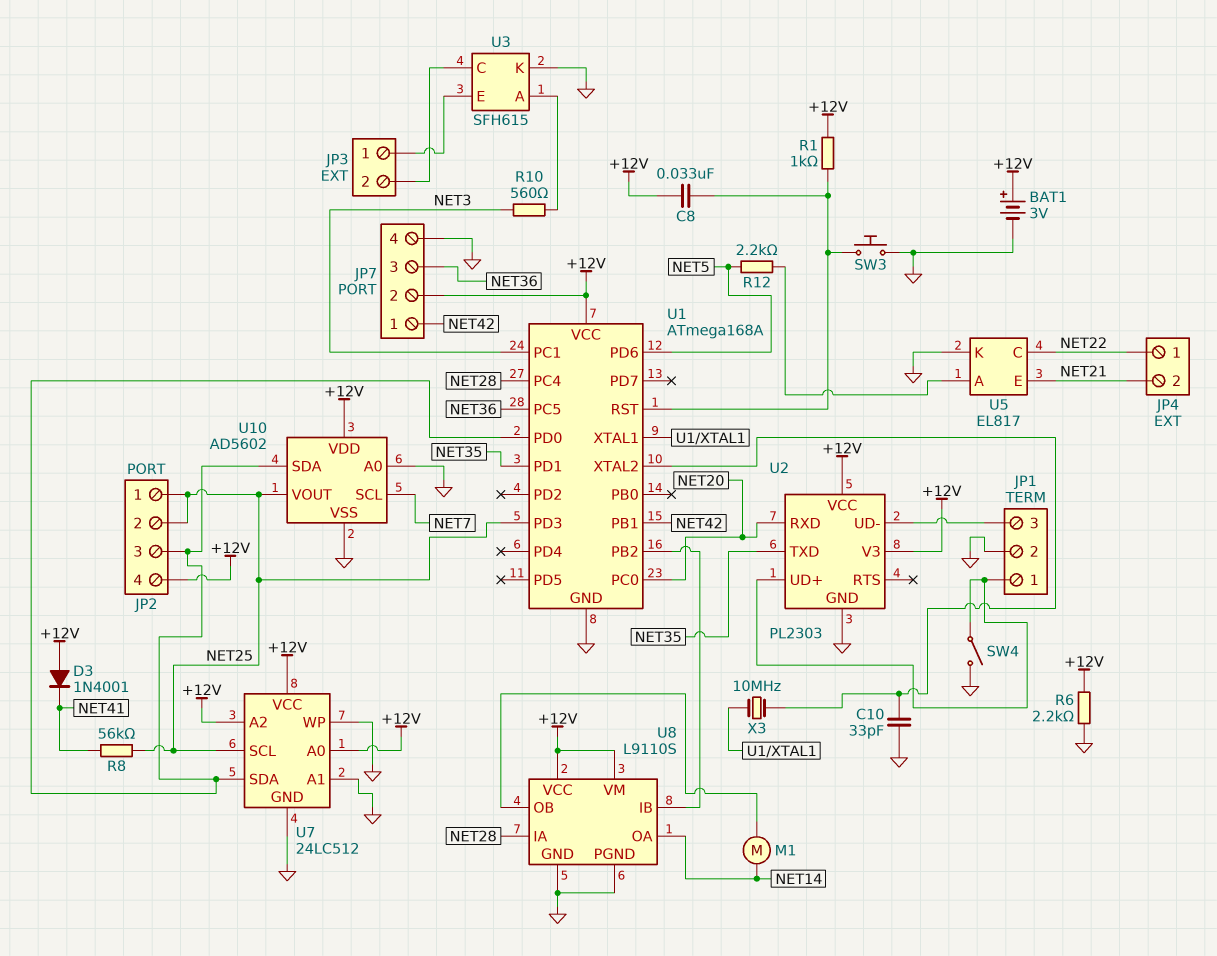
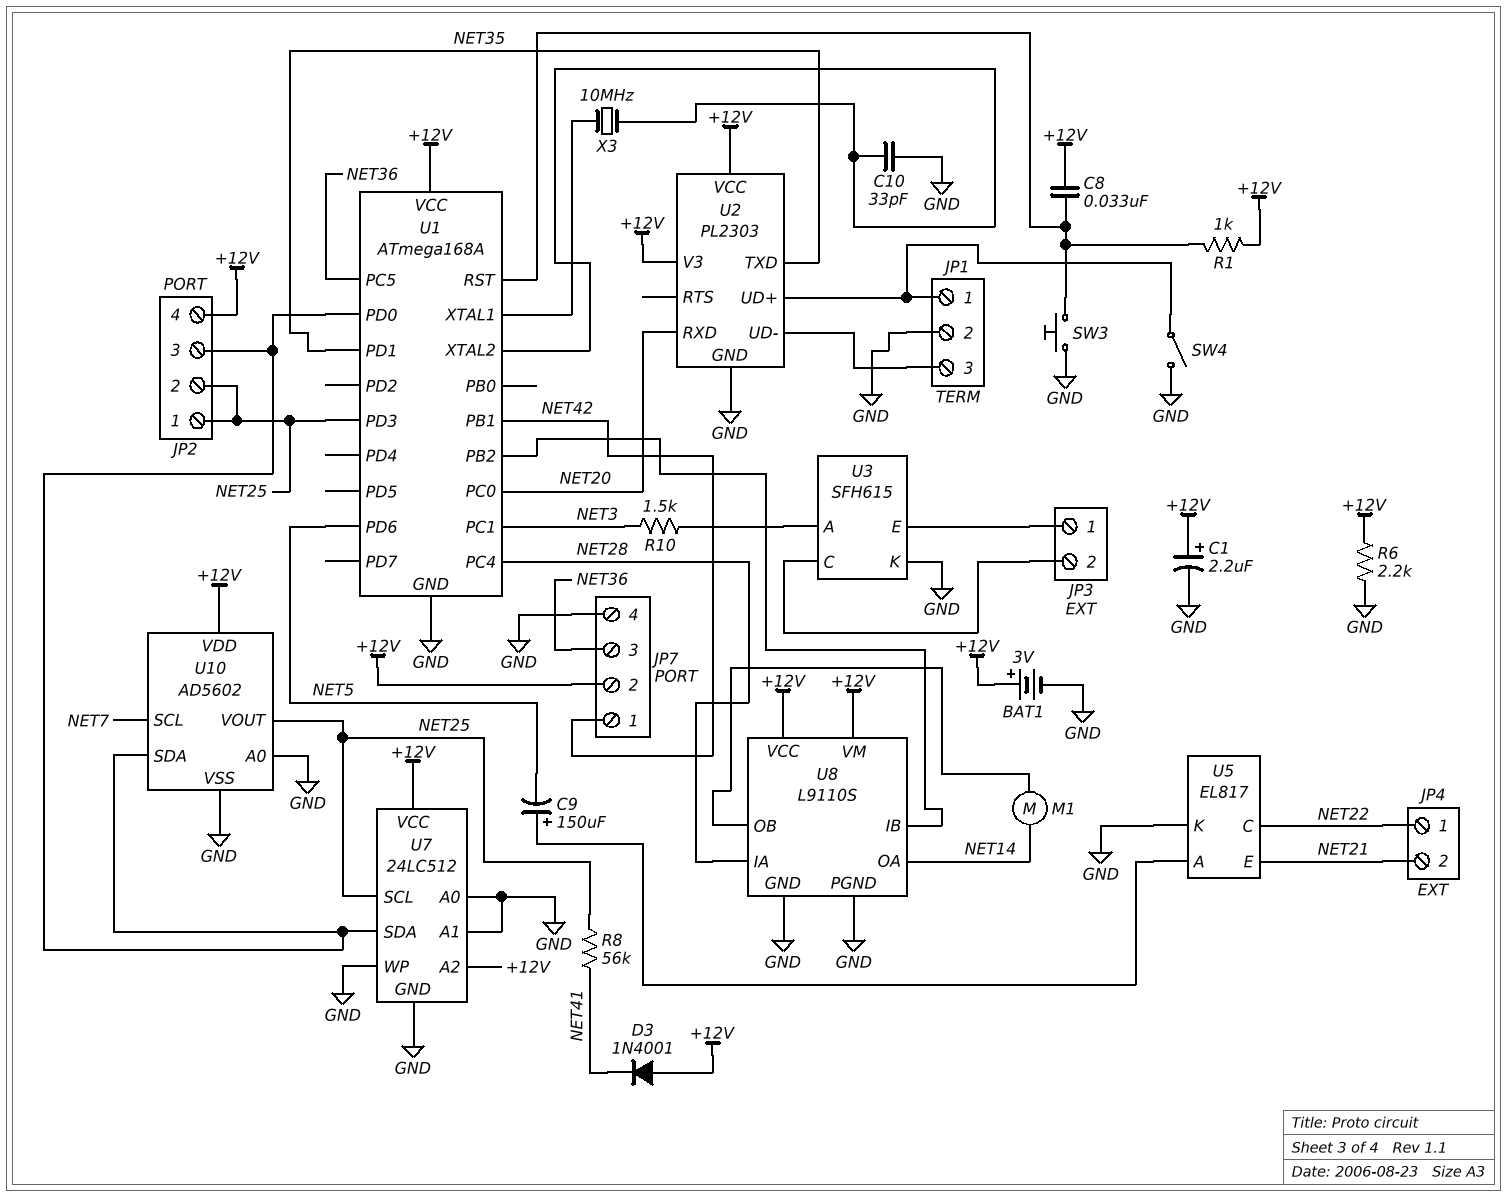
C1: none -> 2.2uF (plus +12V, minus GND)
C9: none -> 150uF (plus U5/A, minus NET5)
R10: 560 (NET3, U3/A) -> 1.5k (NET3, U3/A)
R12: 2.2k (NET5, U5/A) -> none
U7 pin A0: +12V -> GND

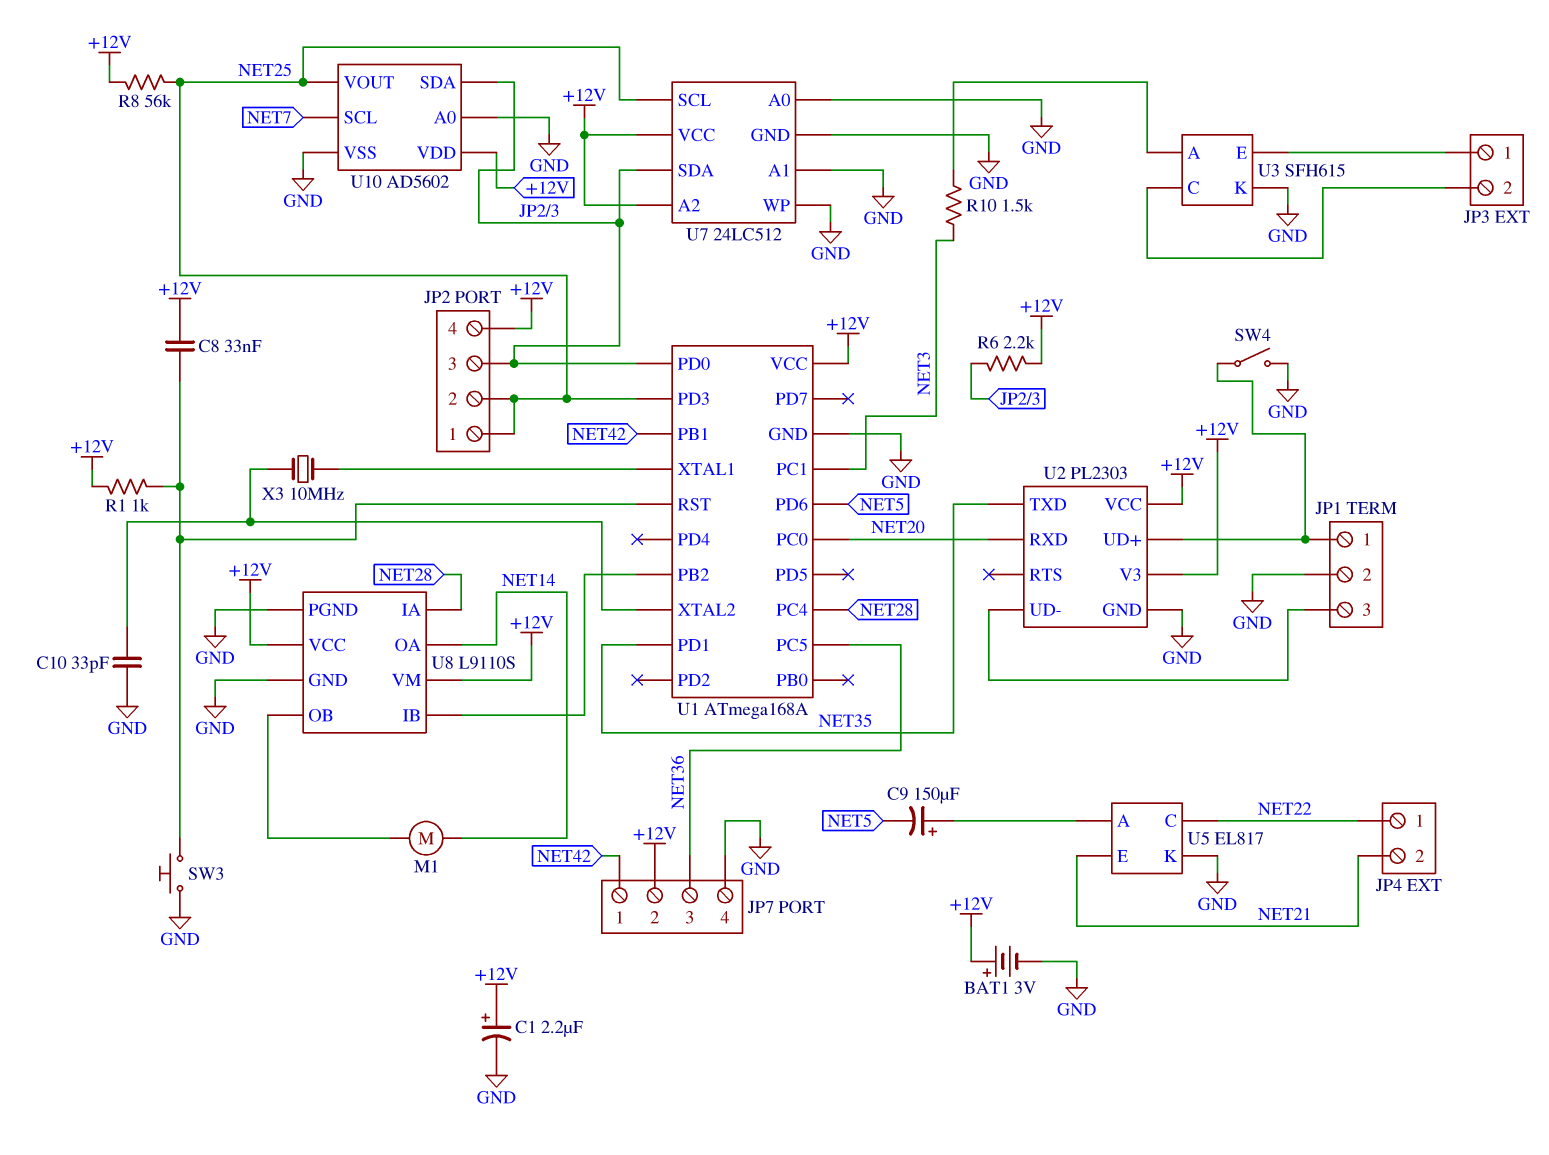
D3: diode 1N4001 (A +12V, K NET41) -> none
R6: 2.2k (+12V, GND) -> 2.2k (+12V, JP2/3)
R8: 56k (NET25, NET41) -> 56k (+12V, NET25)

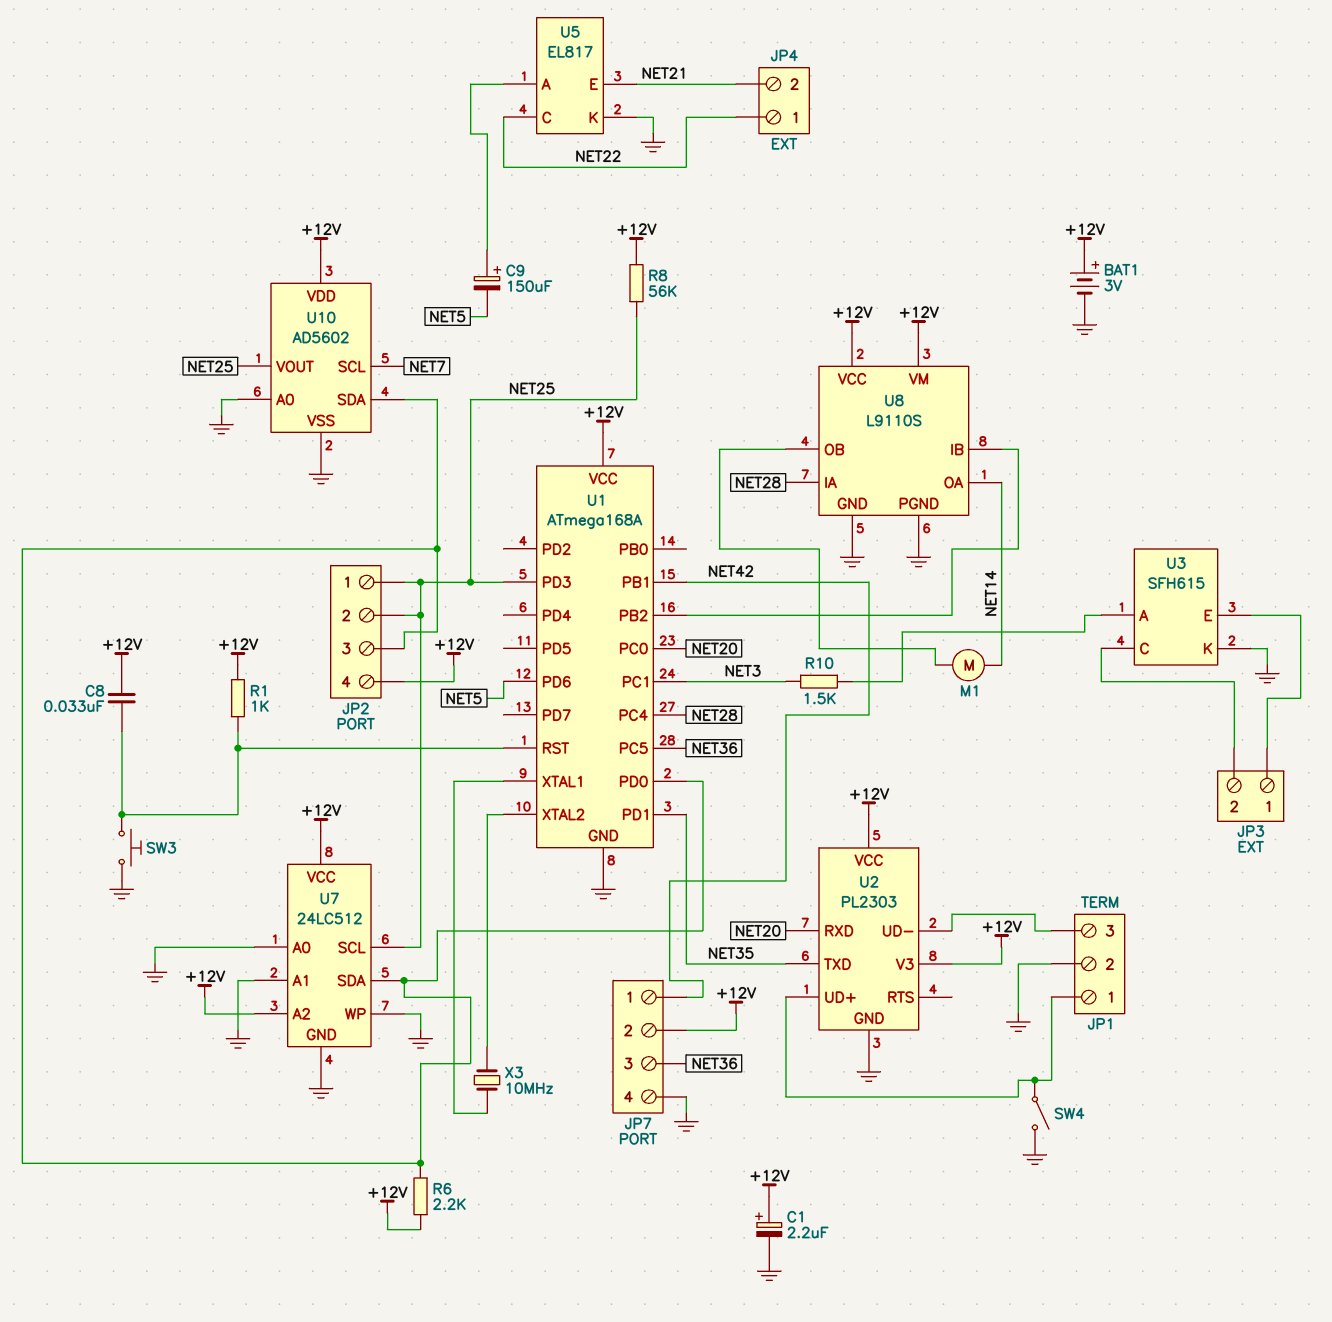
C10: 33pF (GND, U1/XTAL2) -> none

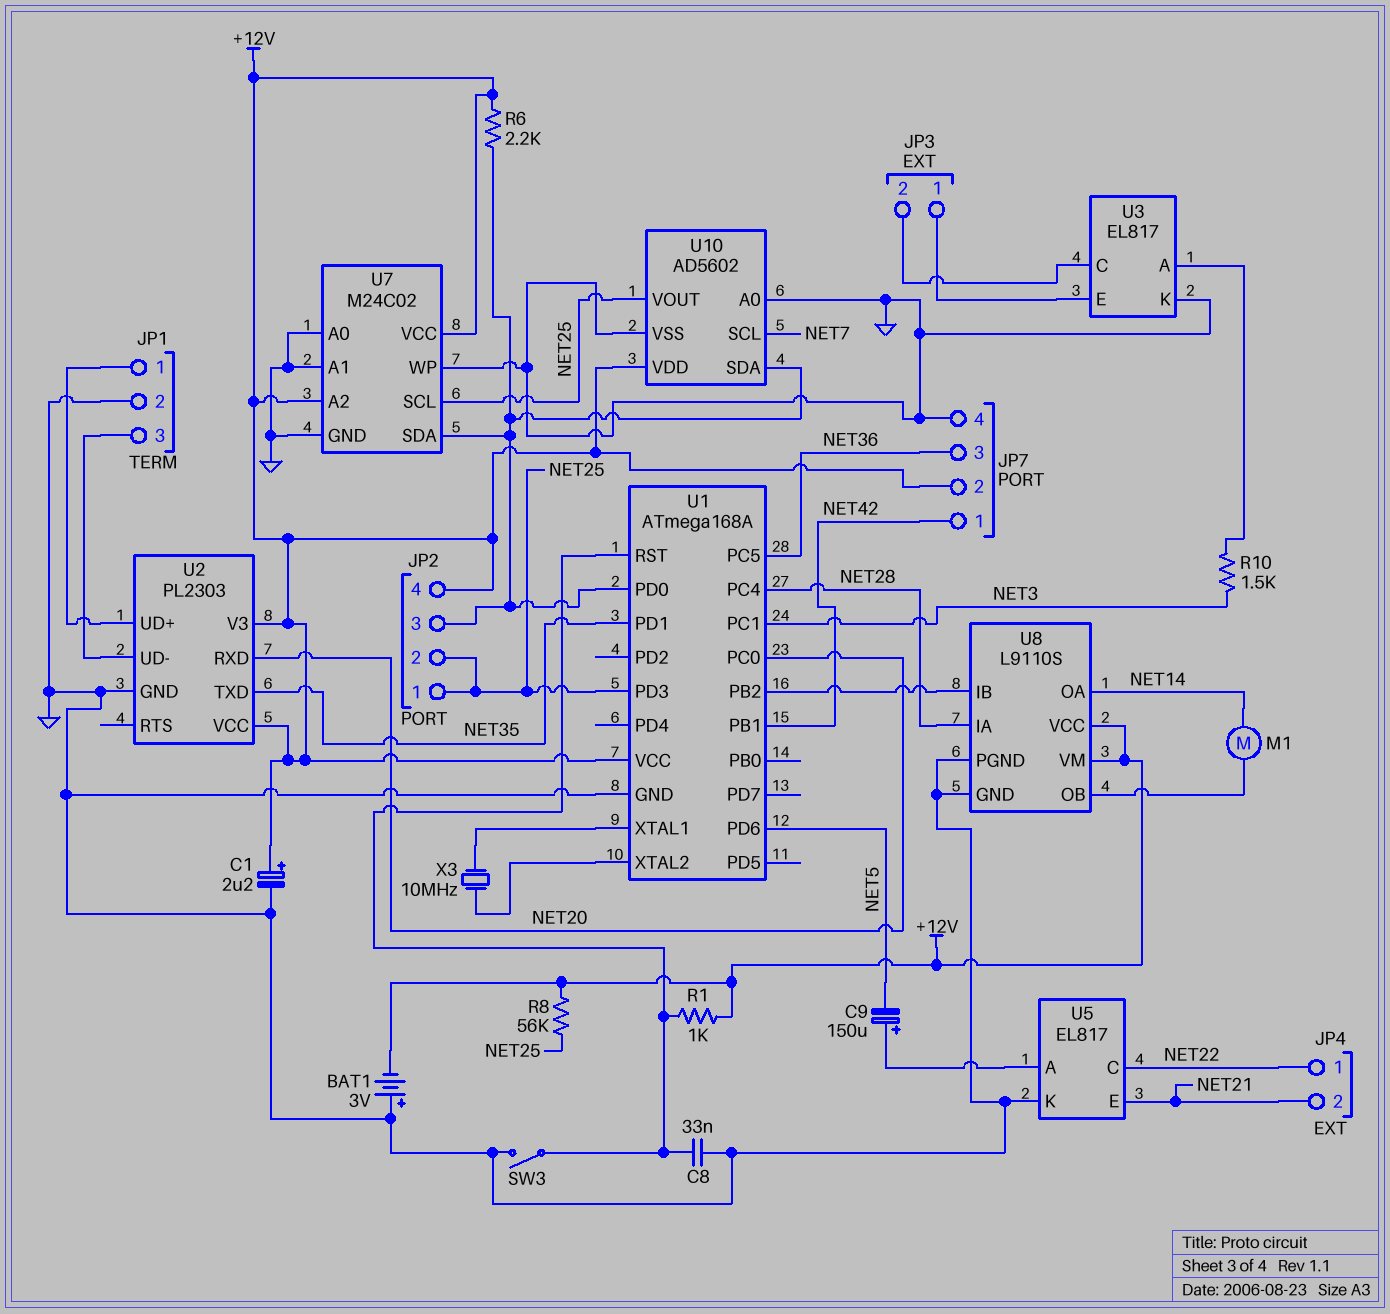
BAT1: 3V (plus +12V, minus GND) -> 3V (plus GND, minus +12V)
C8: 33nF (+12V, U1/RST) -> 33nF (GND, U1/RST)
SW3: button (GND, U1/RST) -> switch (GND, U1/RST)
SW4: switch (GND, JP1/1) -> none
U3: SFH615 -> EL817
U7: 24LC512 -> M24C02

